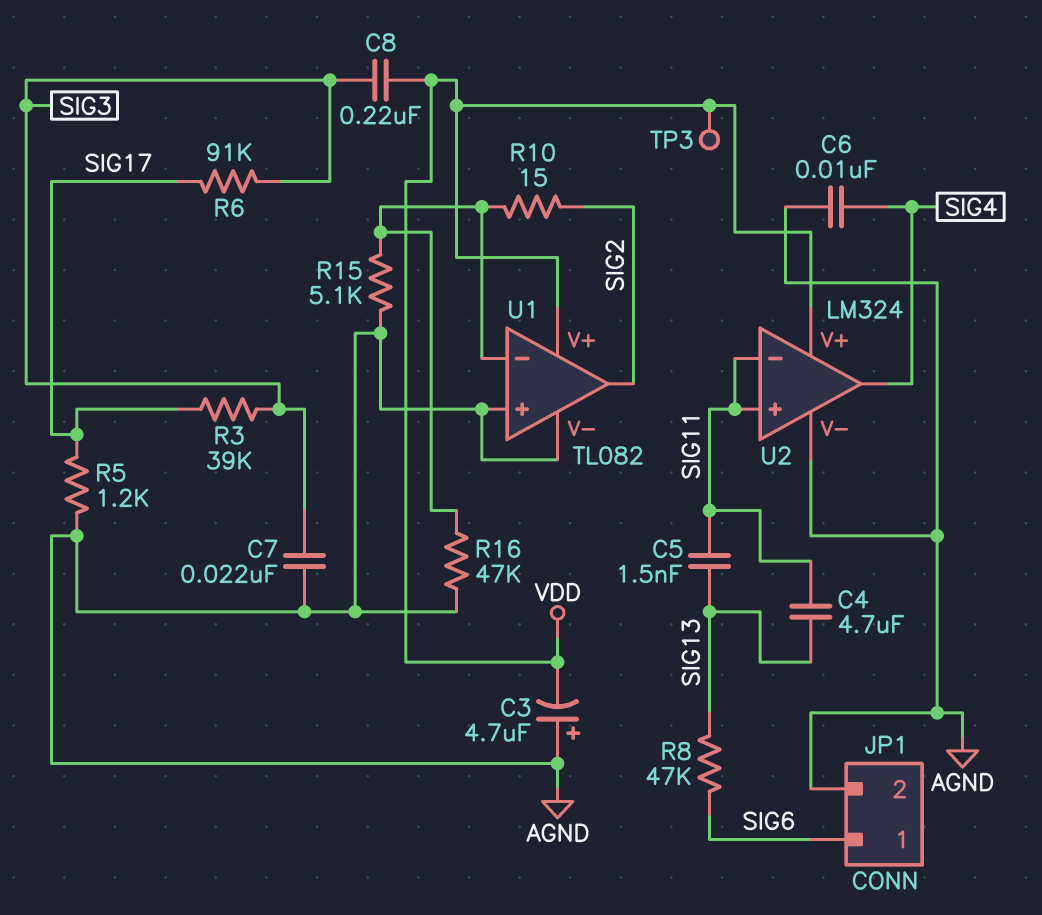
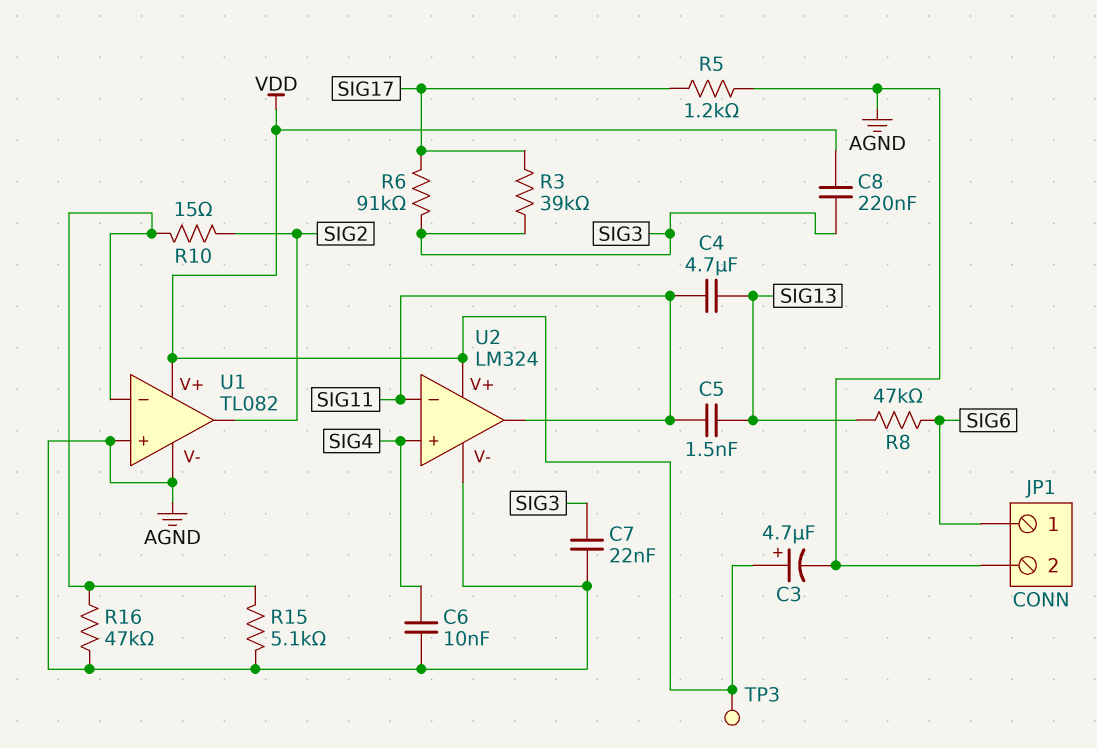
C3: 4.7uF (plus AGND, minus VDD) -> 4.7uF (plus VDD, minus AGND)
U2 pin in+: SIG11 -> SIG4
U2 pin out: SIG4 -> SIG11

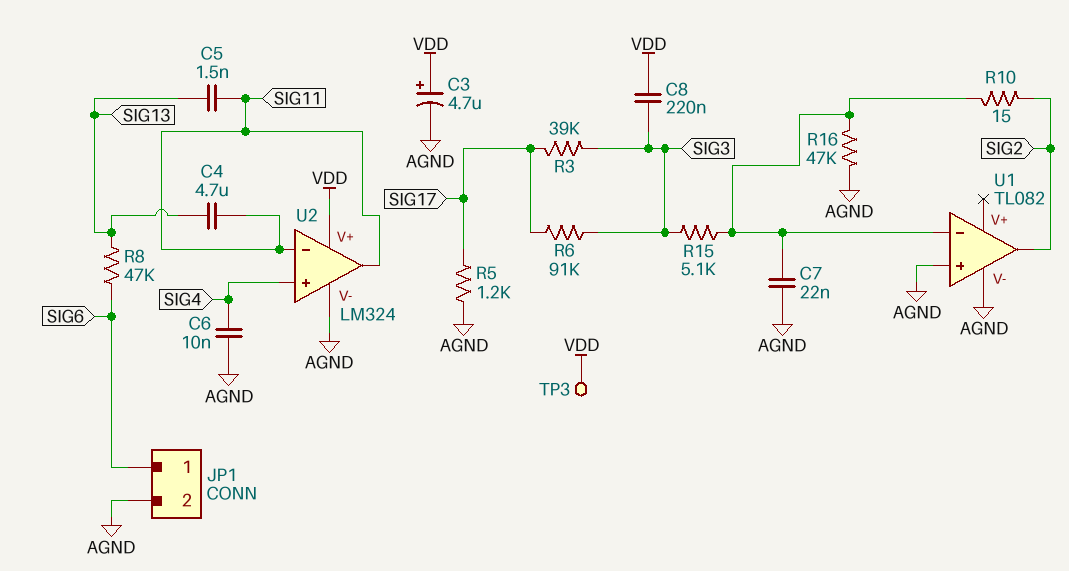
C7: 22nF (AGND, SIG3) -> 22nF (AGND, U1/in-)
R15: 5.1k (AGND, U1/in-) -> 5.1k (SIG3, U1/in-)
U1 pin V+: VDD -> none

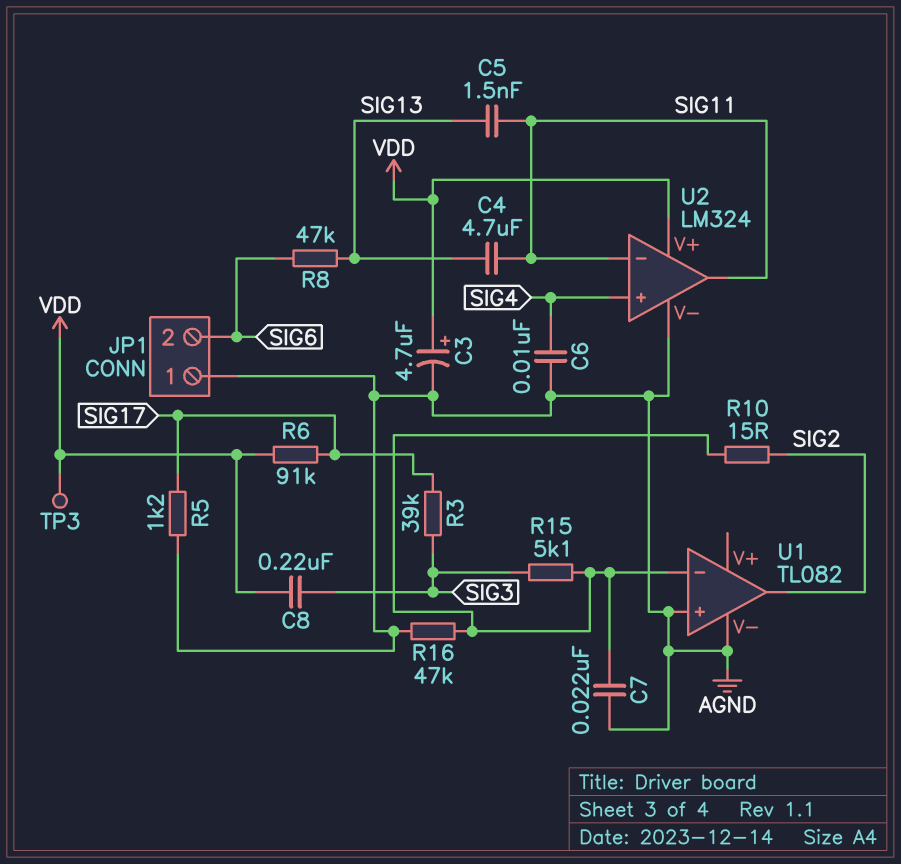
JP1 pin 1: SIG6 -> AGND
JP1 pin 2: AGND -> SIG6
R6: 91k (SIG3, SIG17) -> 91k (SIG17, VDD)

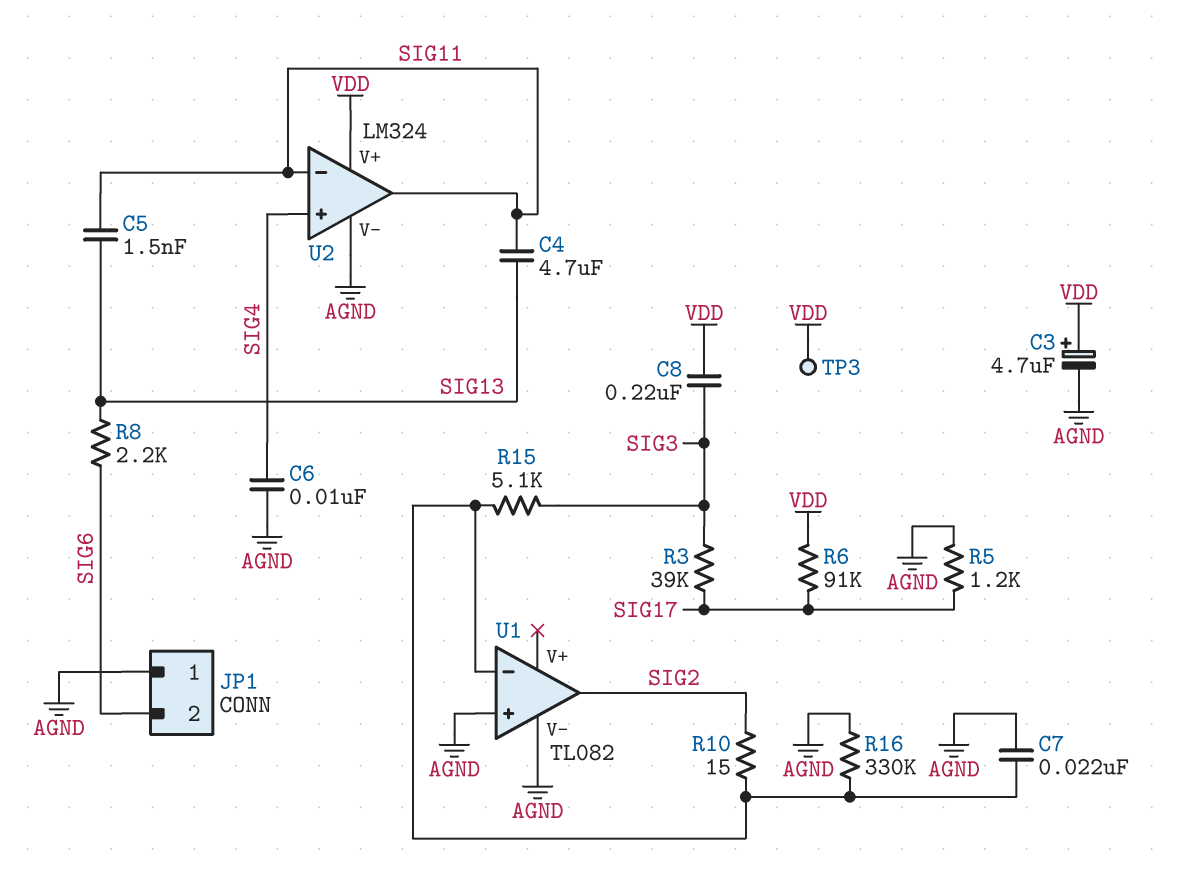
R8: 47k (SIG6, SIG13) -> 2.2k (SIG6, SIG13)
R16: 47k (AGND, U1/in-) -> 330k (AGND, U1/in-)

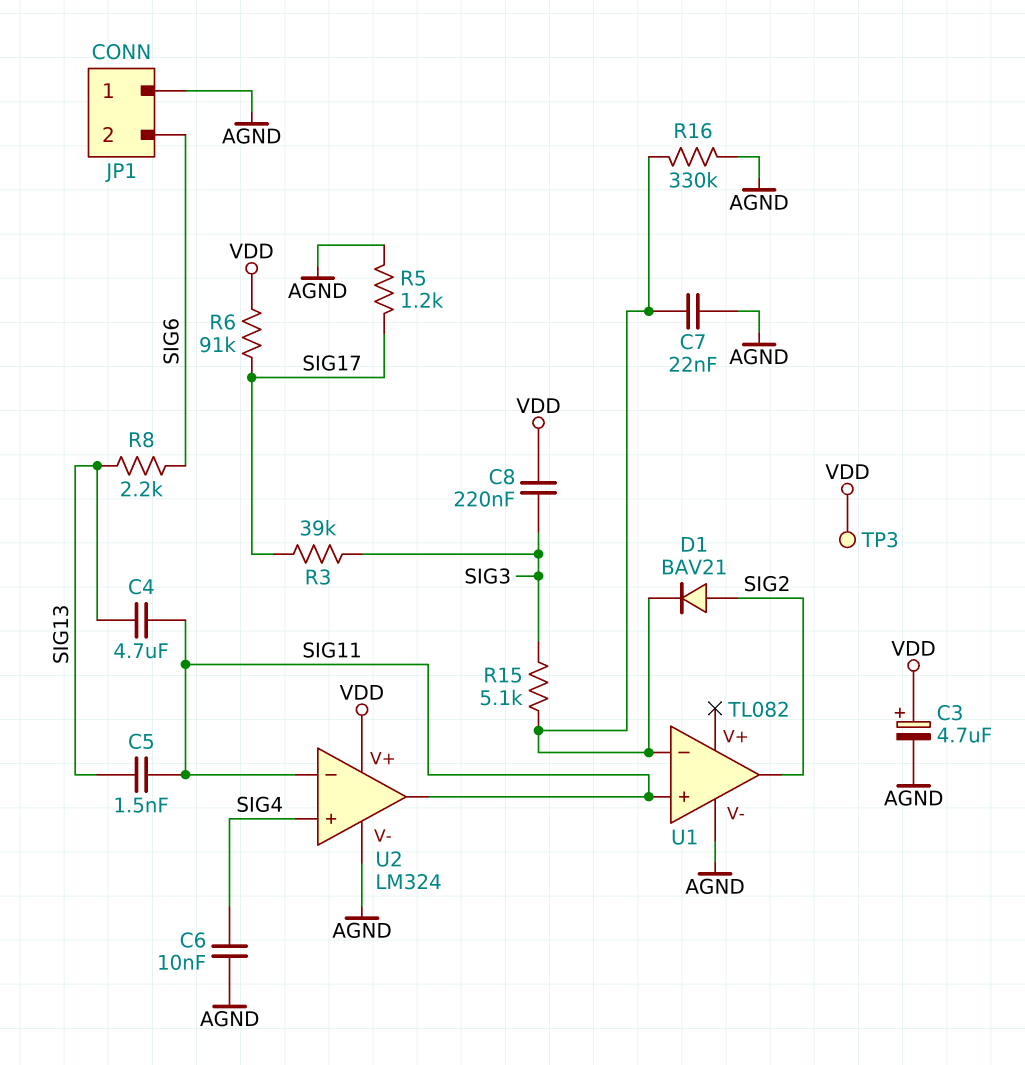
D1: none -> diode BAV21 (A SIG2, K U1/in-)
R10: 15 (SIG2, U1/in-) -> none
U1 pin in+: AGND -> SIG11

